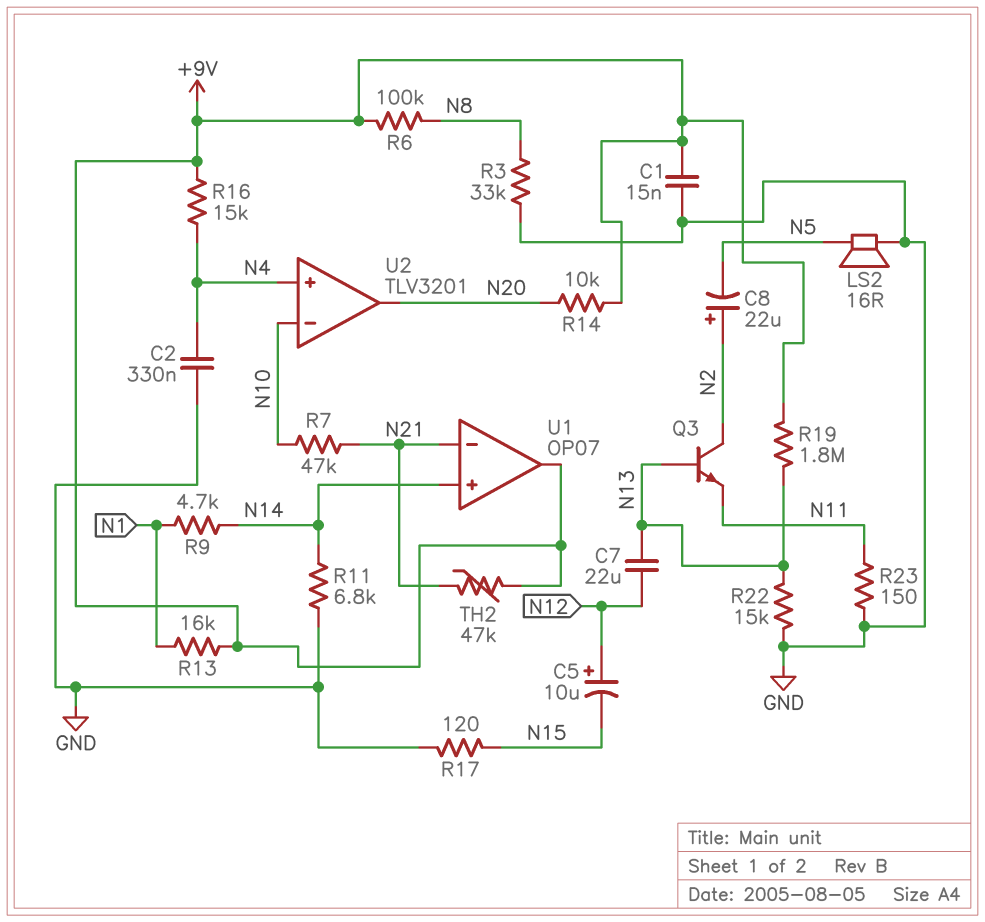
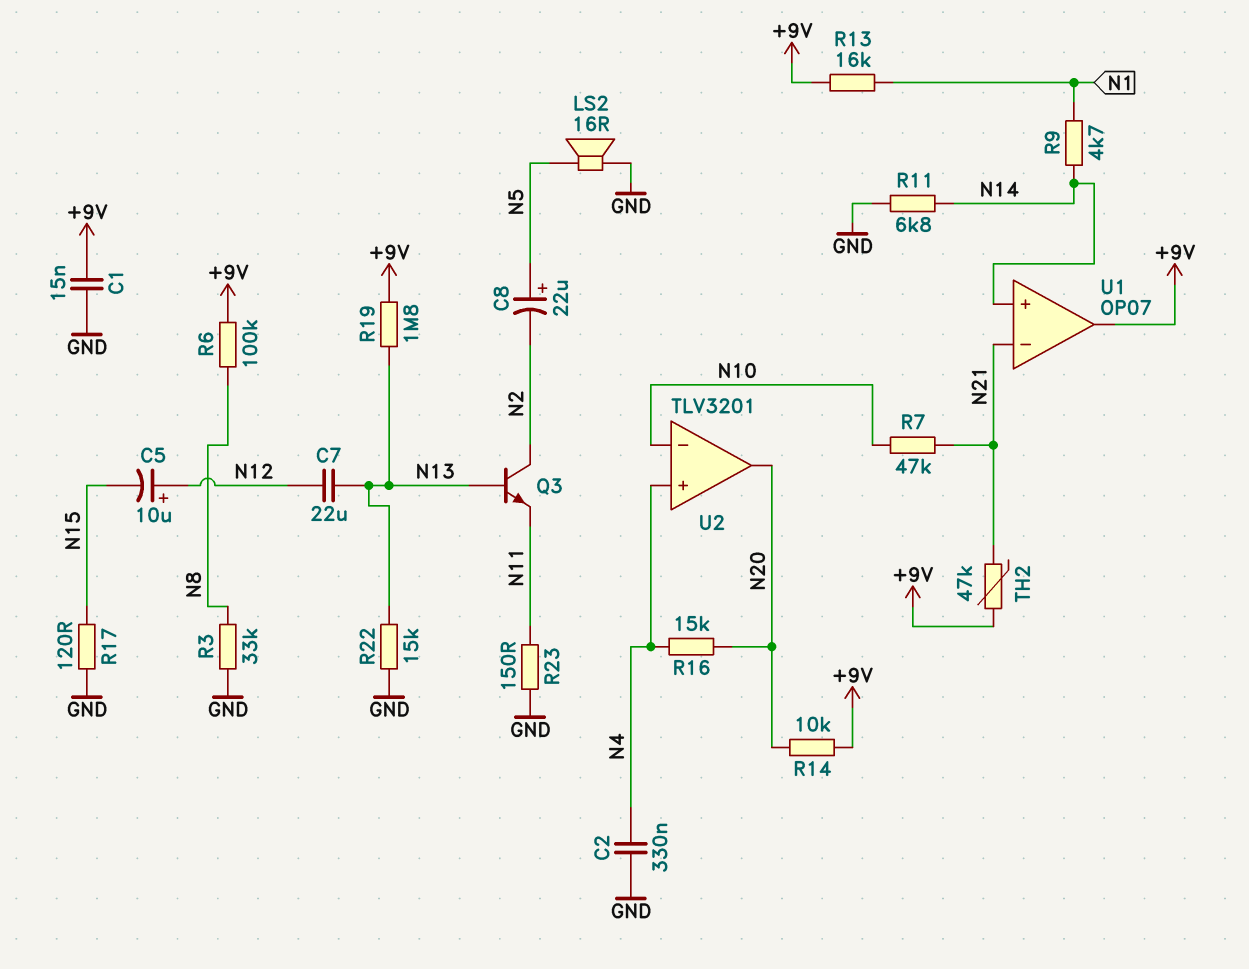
C8: 22uF (plus N2, minus N5) -> 22uF (plus N5, minus N2)
R16: 15k (+9V, N4) -> 15k (N4, N20)

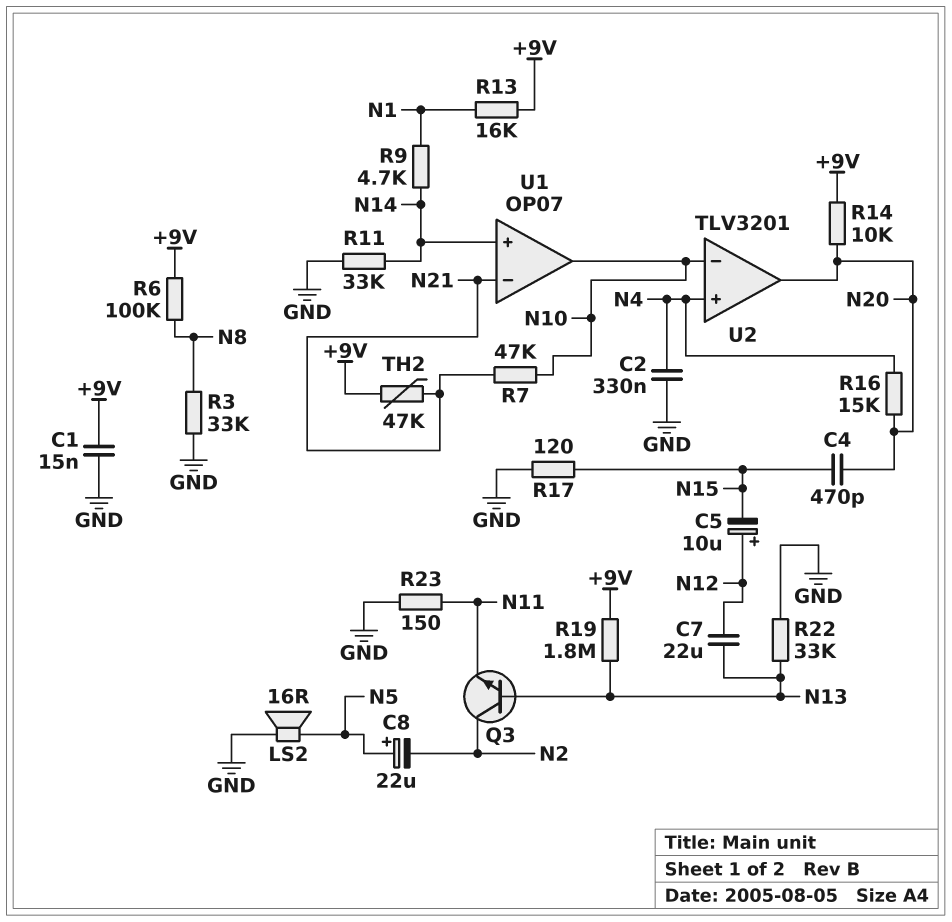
C4: none -> 470pF (N15, N20)
R11: 6.8k (GND, N14) -> 33k (GND, N14)
R22: 15k (GND, N13) -> 33k (GND, N13)
U1 pin out: +9V -> N10

